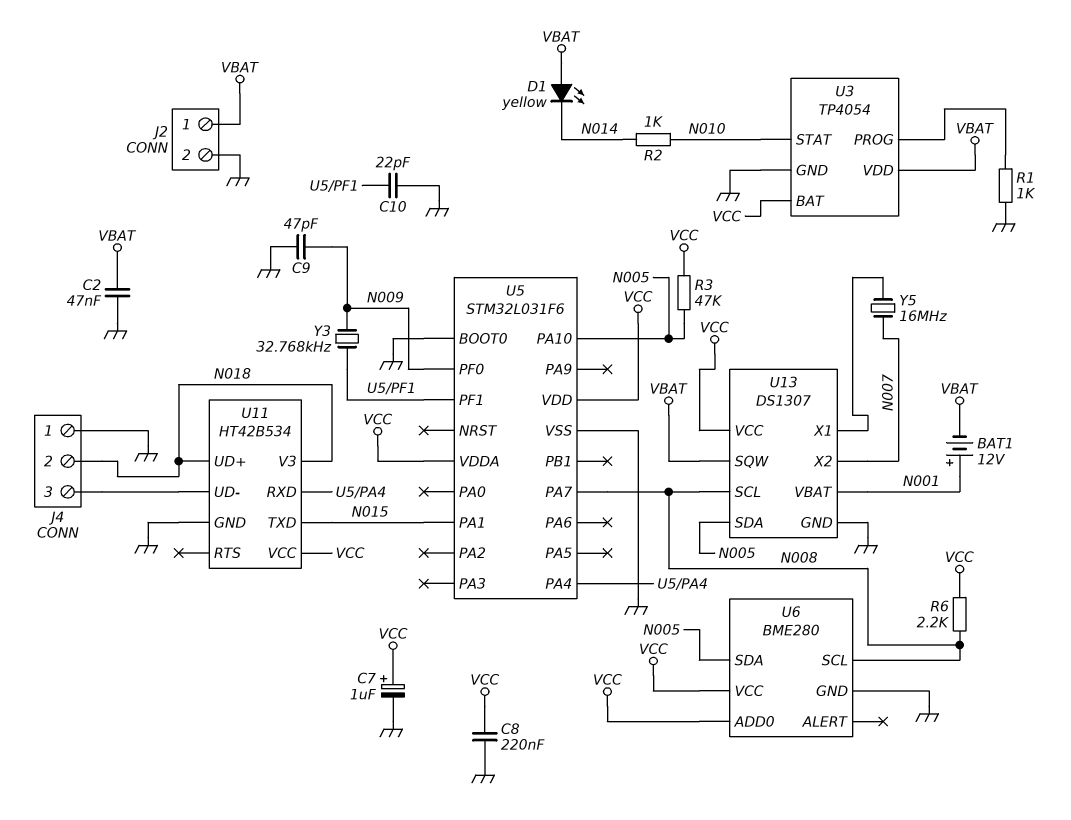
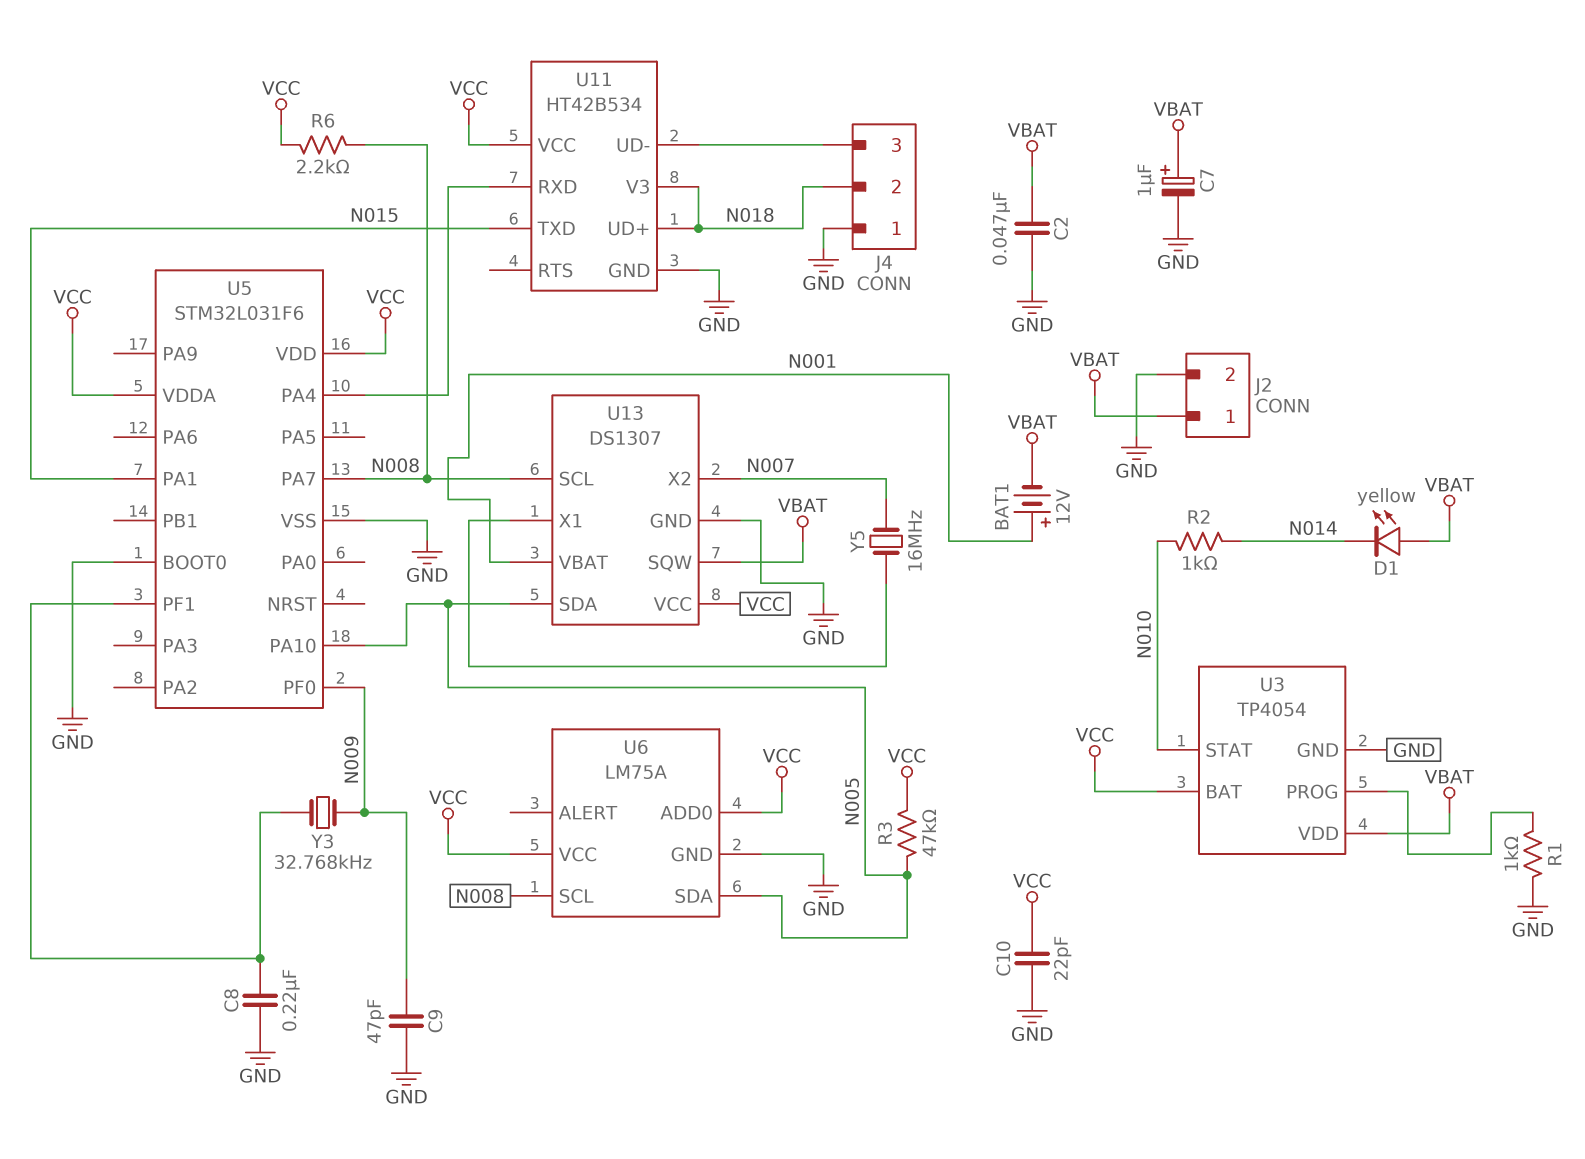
C7: 1uF (plus VCC, minus GND) -> 1uF (plus VBAT, minus GND)
C8: 220nF (GND, VCC) -> 220nF (GND, U5/PF1)
C10: 22pF (GND, U5/PF1) -> 22pF (GND, VCC)
U6: BME280 -> LM75A

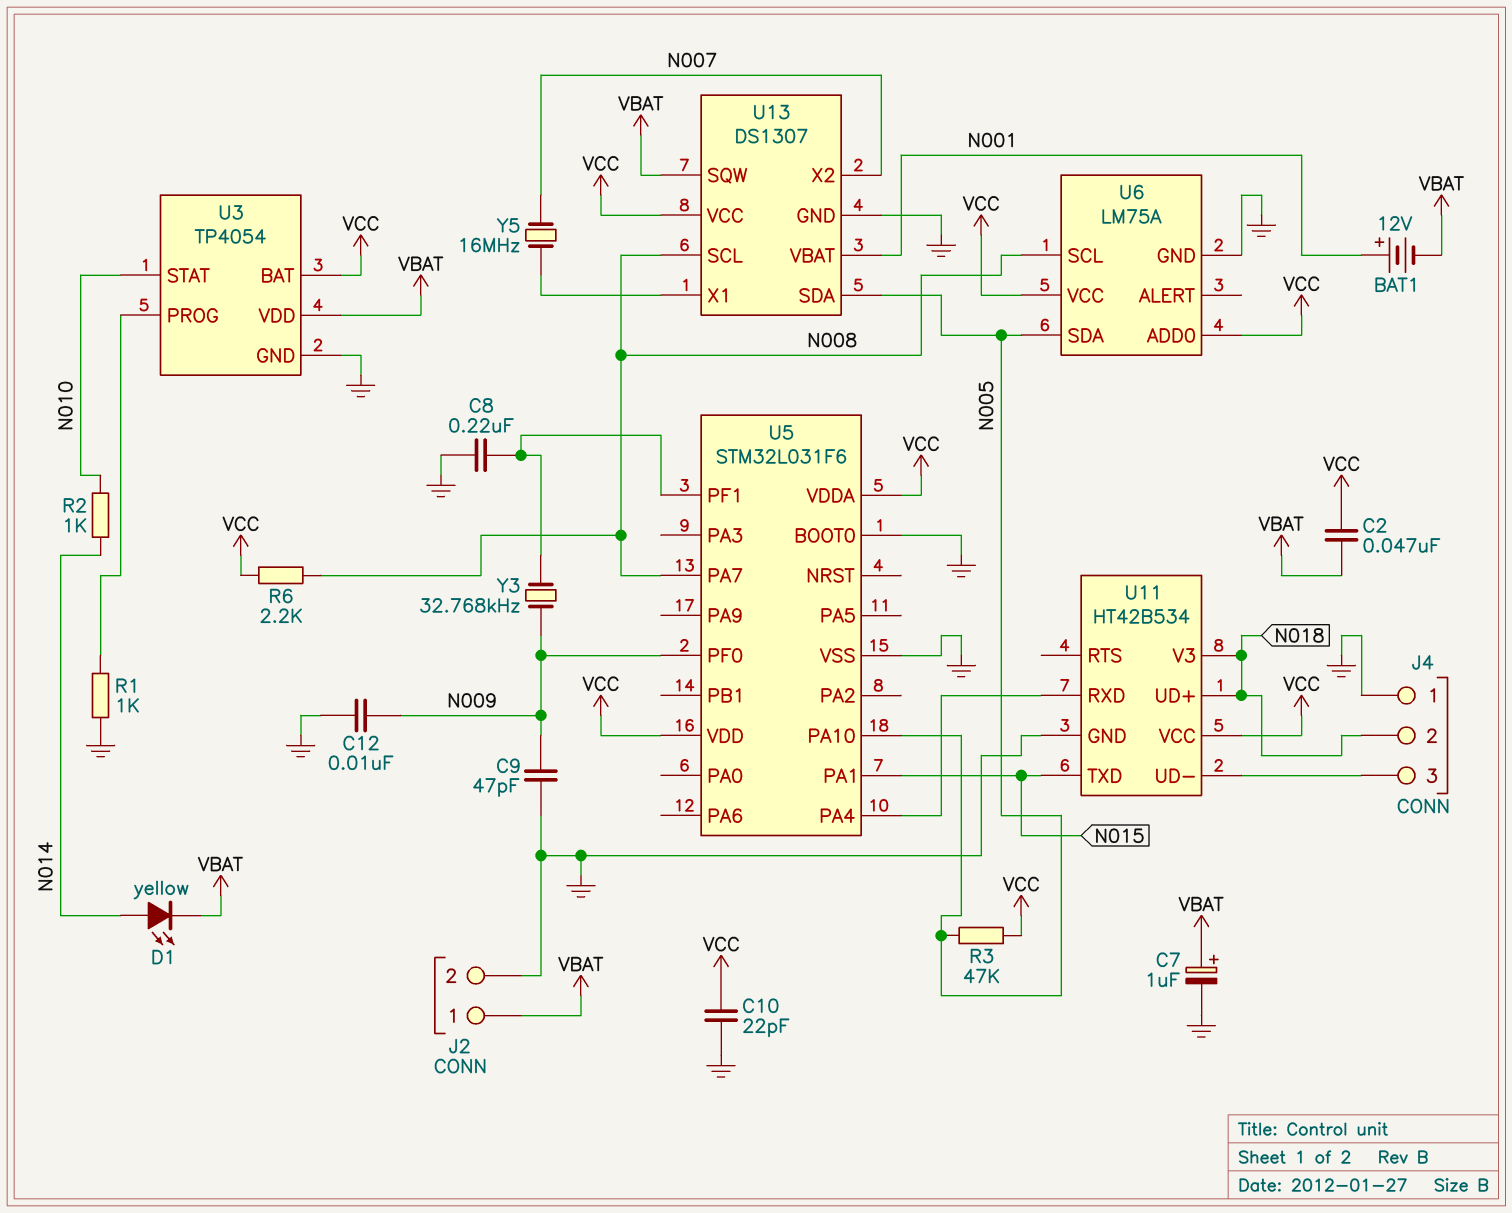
C2: 47nF (GND, VBAT) -> 47nF (VBAT, VCC)
C12: none -> 10nF (GND, N009)
D1: LED yellow (A VBAT, K N014) -> LED yellow (A N014, K VBAT)

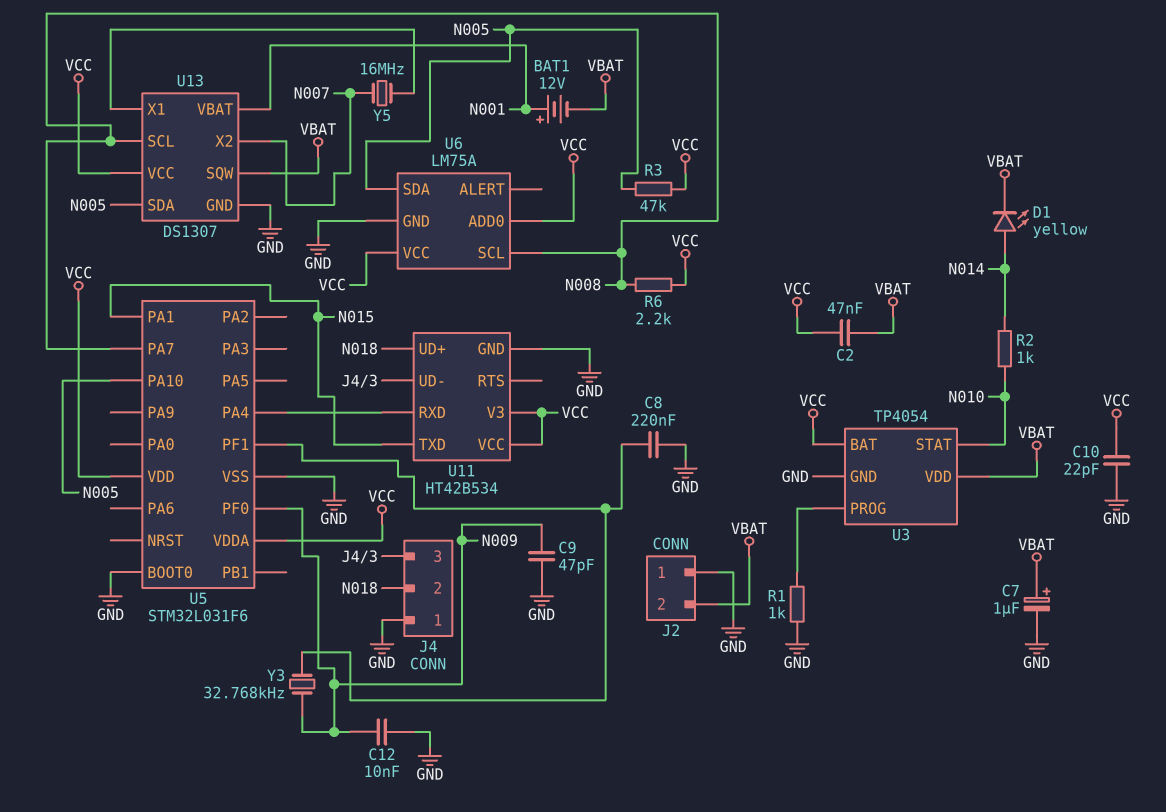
J2 pin 1: VBAT -> GND
J2 pin 2: GND -> VBAT
U11 pin V3: N018 -> VCC

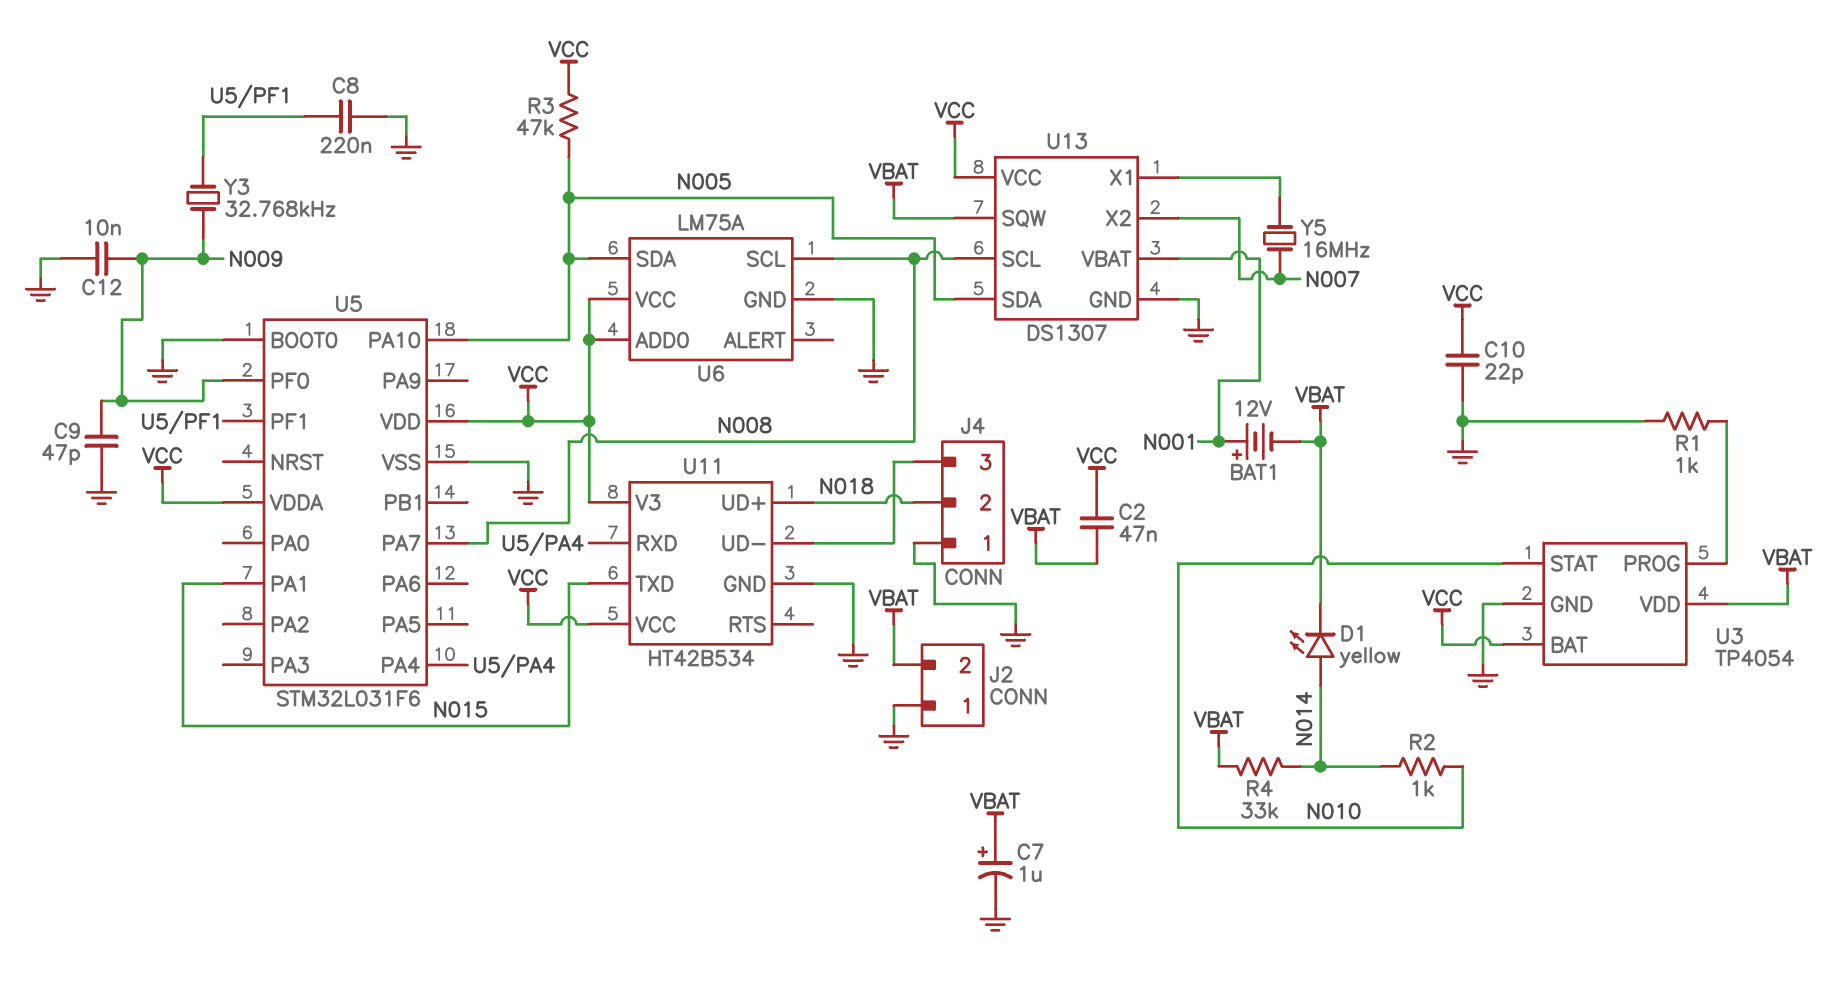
R4: none -> 33k (N014, VBAT)
R6: 2.2k (N008, VCC) -> none

